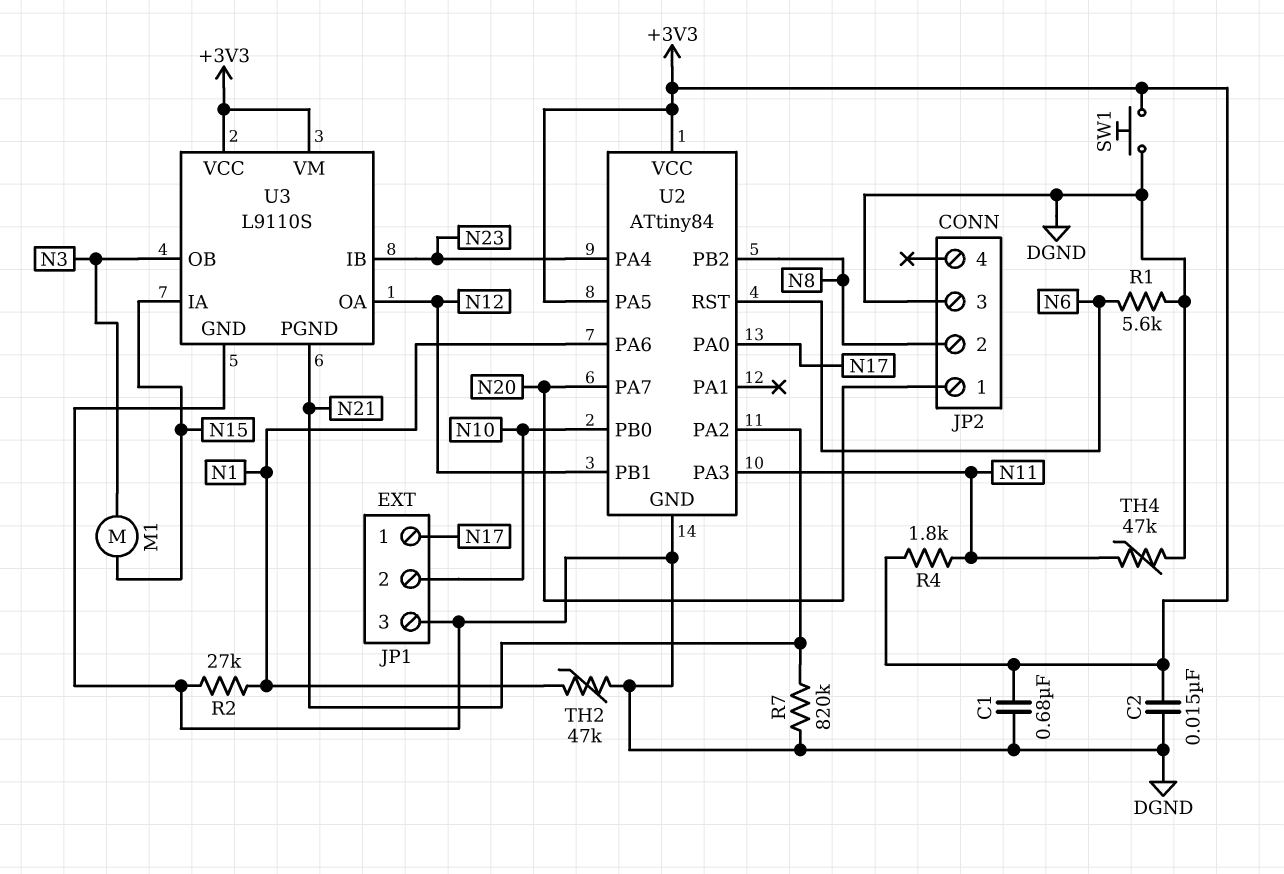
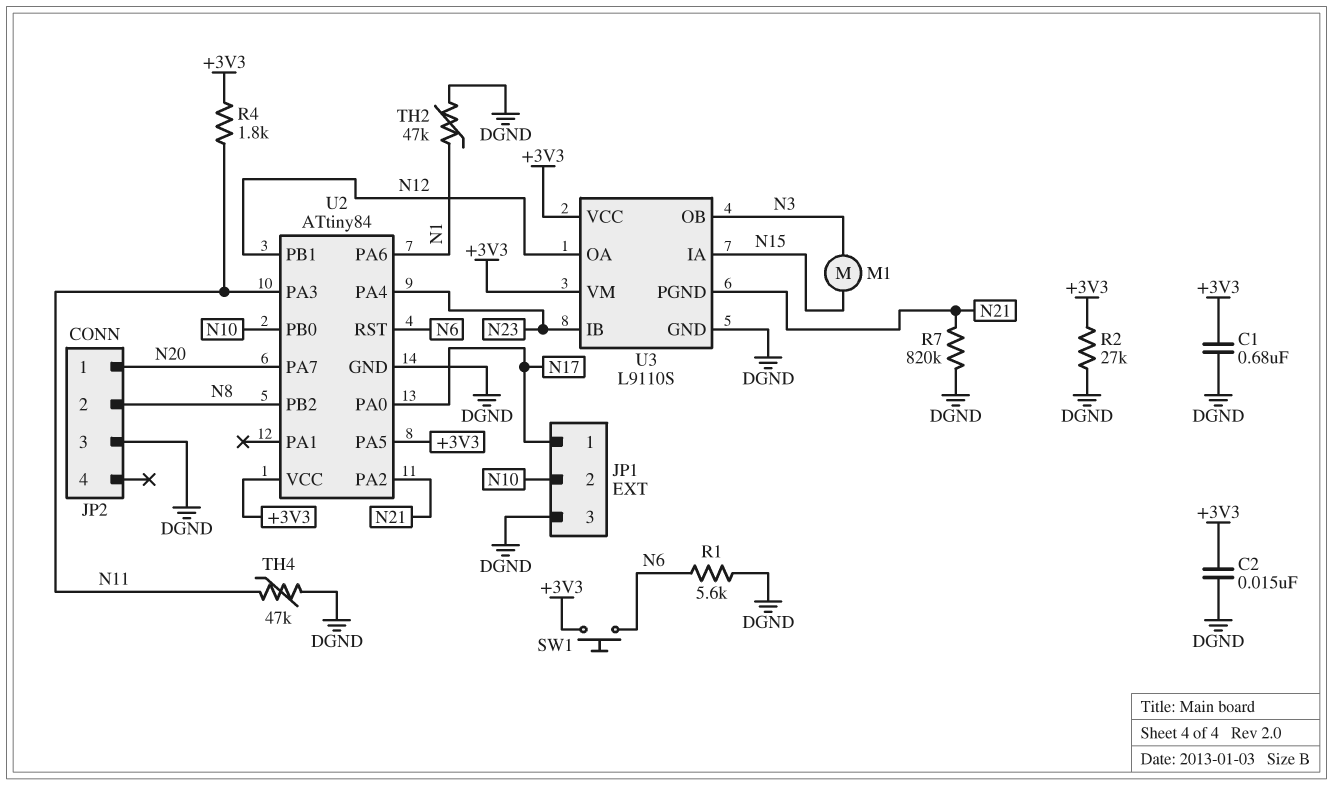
R2: 27k (DGND, N1) -> 27k (+3V3, DGND)
SW1: button (+3V3, DGND) -> button (+3V3, N6)

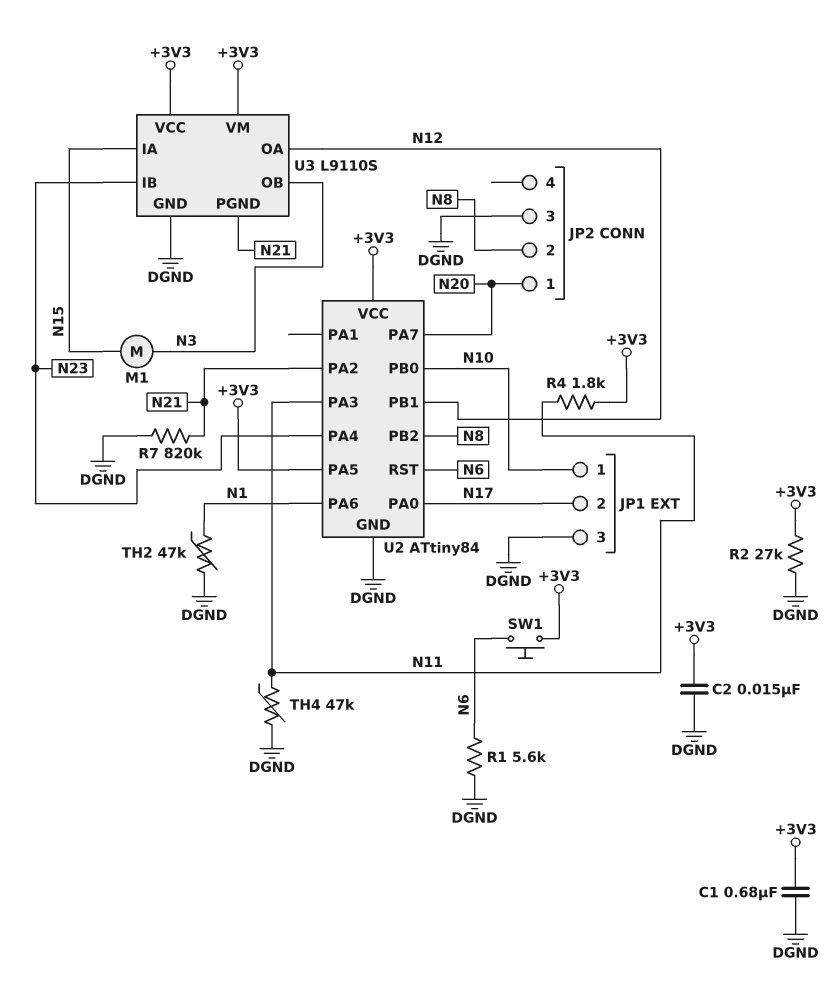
JP1 pin 1: N17 -> N10
JP1 pin 2: N10 -> N17

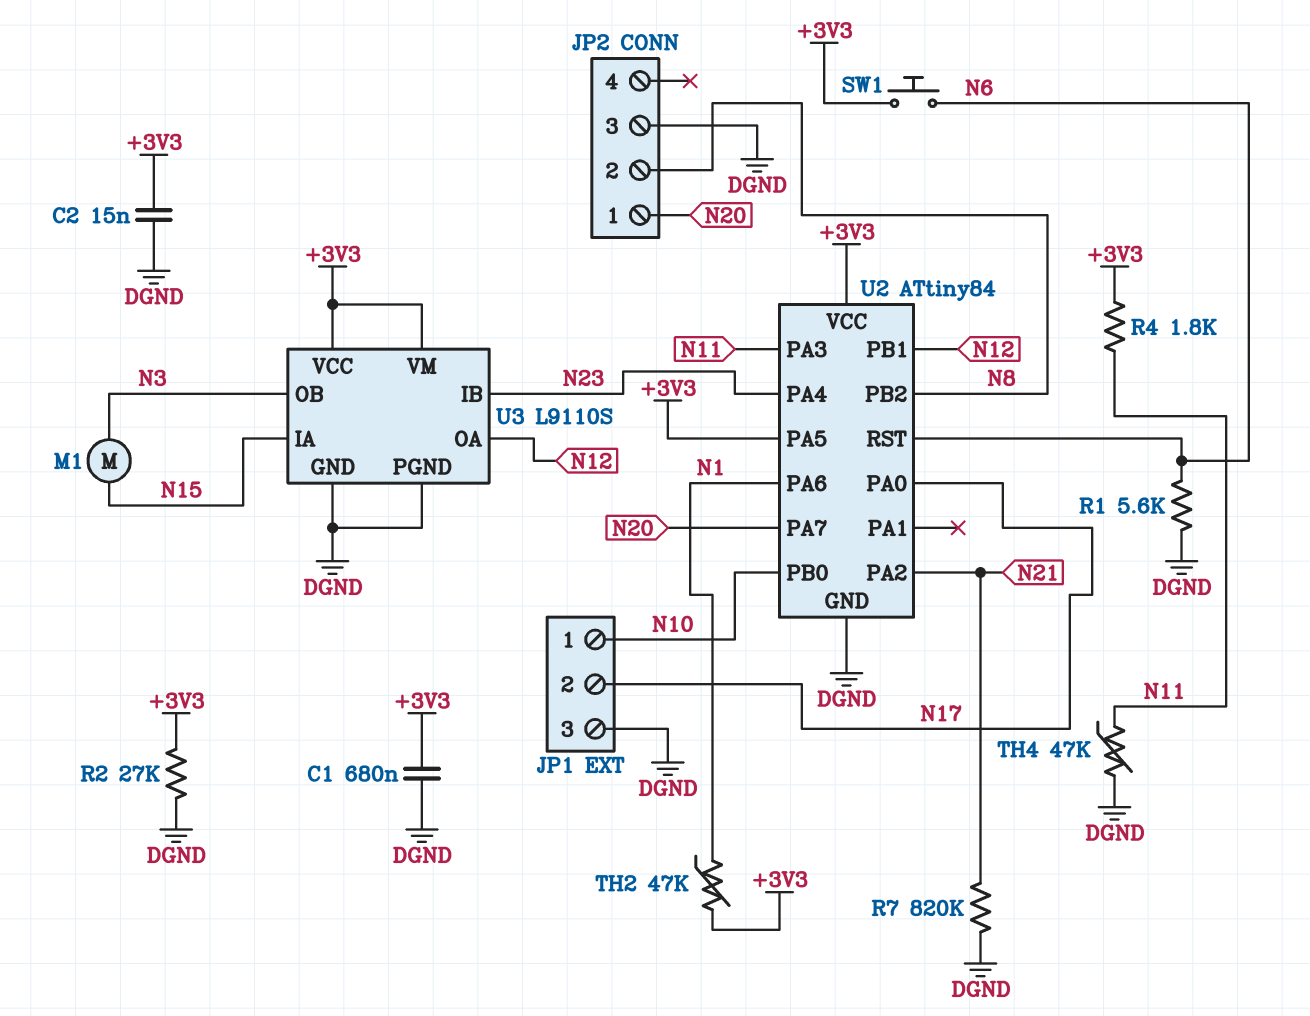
TH2: 47k (DGND, N1) -> 47k (+3V3, N1)
U3 pin PGND: N21 -> DGND

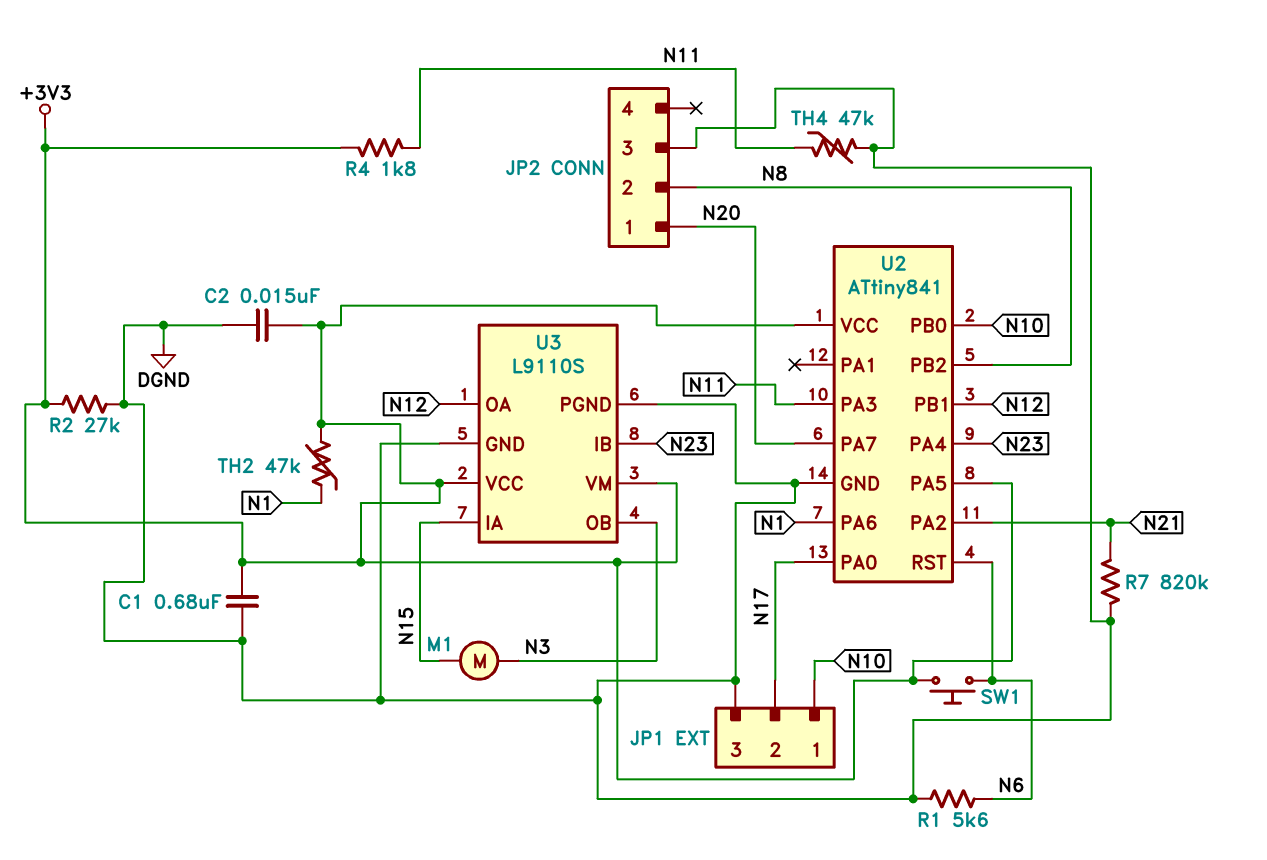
U2: ATtiny84 -> ATtiny841

